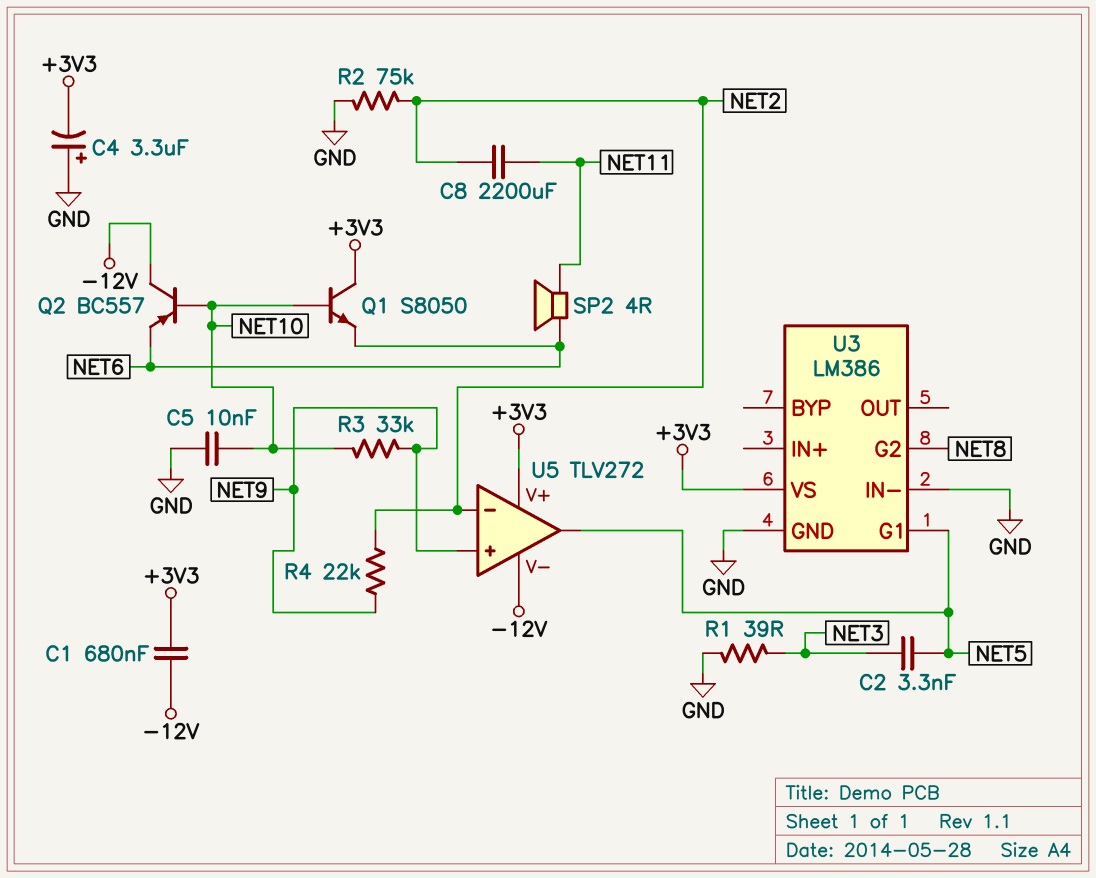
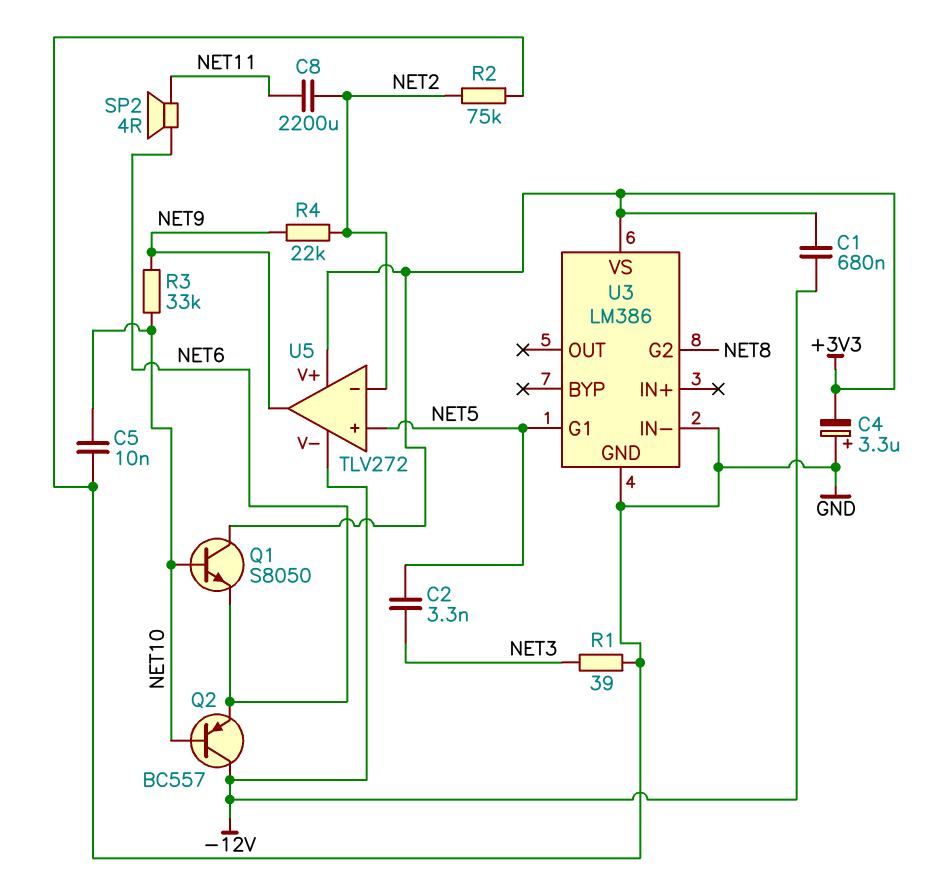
U5 pin in+: NET9 -> NET5
U5 pin out: NET5 -> NET9

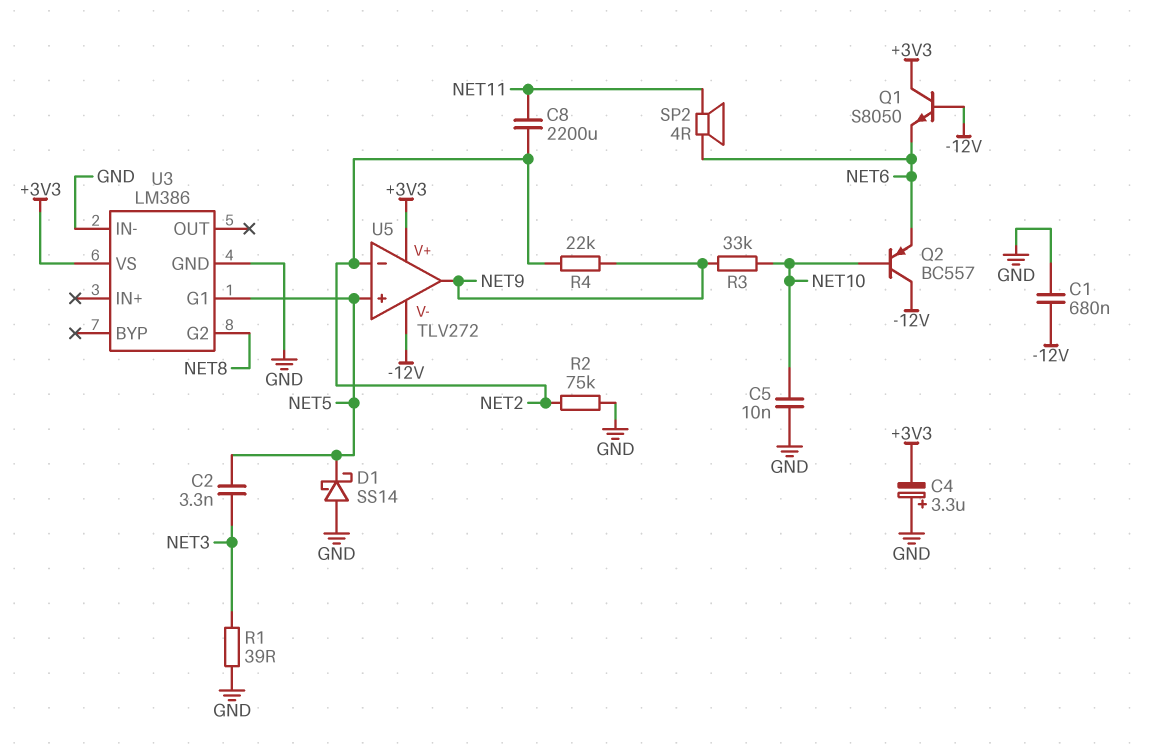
C1: 680nF (+3V3, -12V) -> 680nF (-12V, GND)
D1: none -> schottky SS14 (A GND, K NET5)
Q1: NPN S8050 (B NET10, C +3V3, E NET6) -> NPN S8050 (B -12V, C +3V3, E NET6)

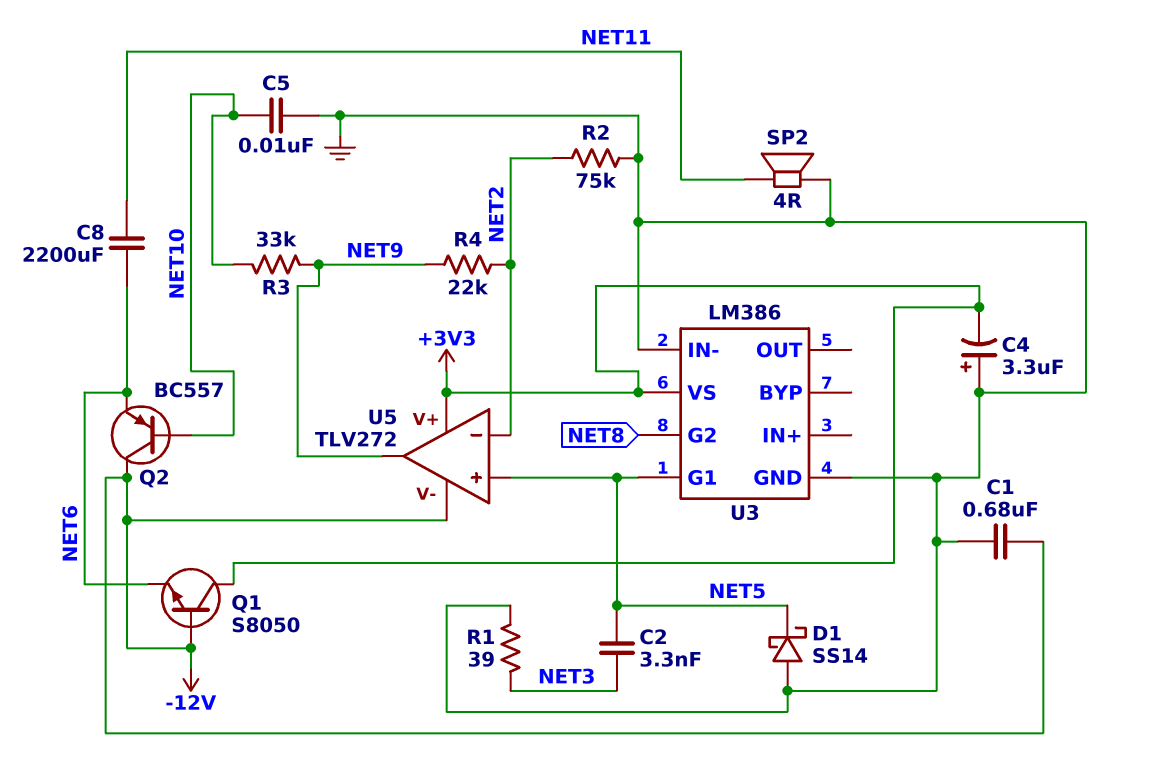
C8: 2200uF (NET2, NET11) -> 2200uF (NET6, NET11)
SP2: speaker 4R (NET6, NET11) -> speaker 4R (GND, NET11)

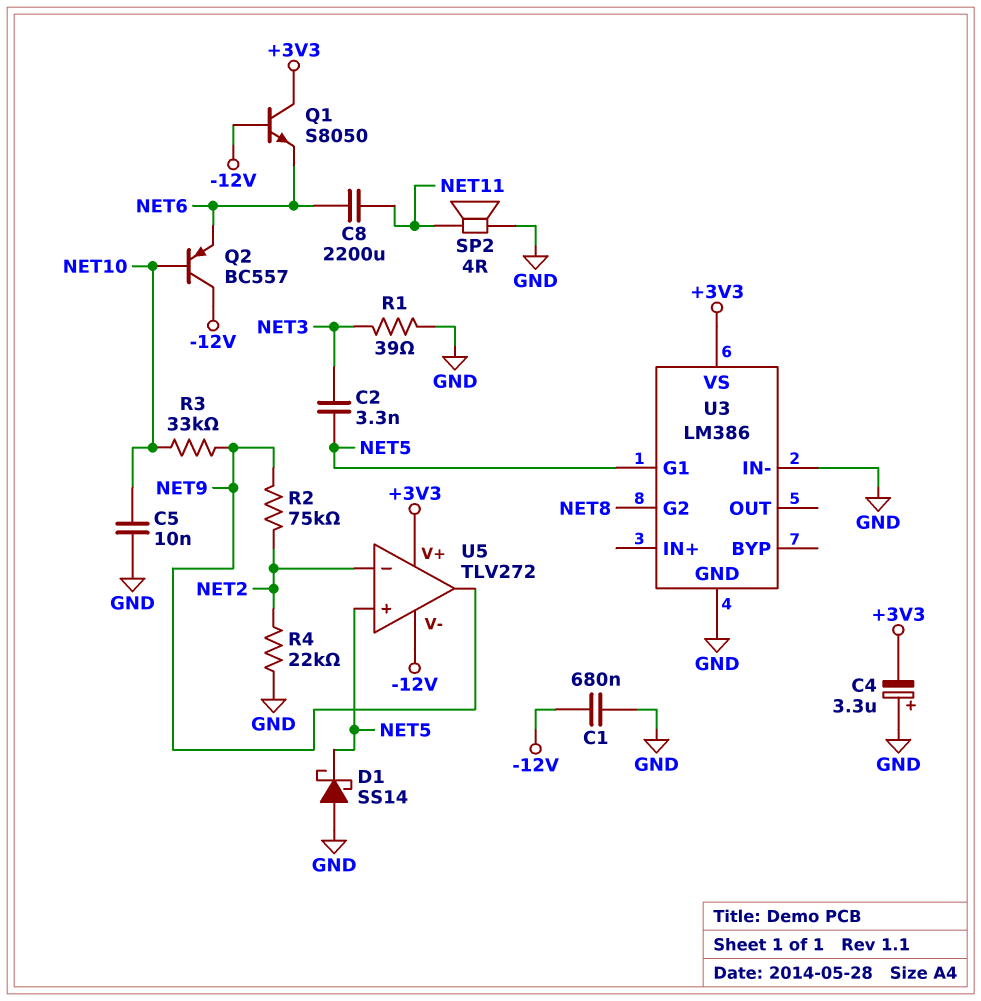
R2: 75k (GND, NET2) -> 75k (NET2, NET9)
R4: 22k (NET2, NET9) -> 22k (GND, NET2)

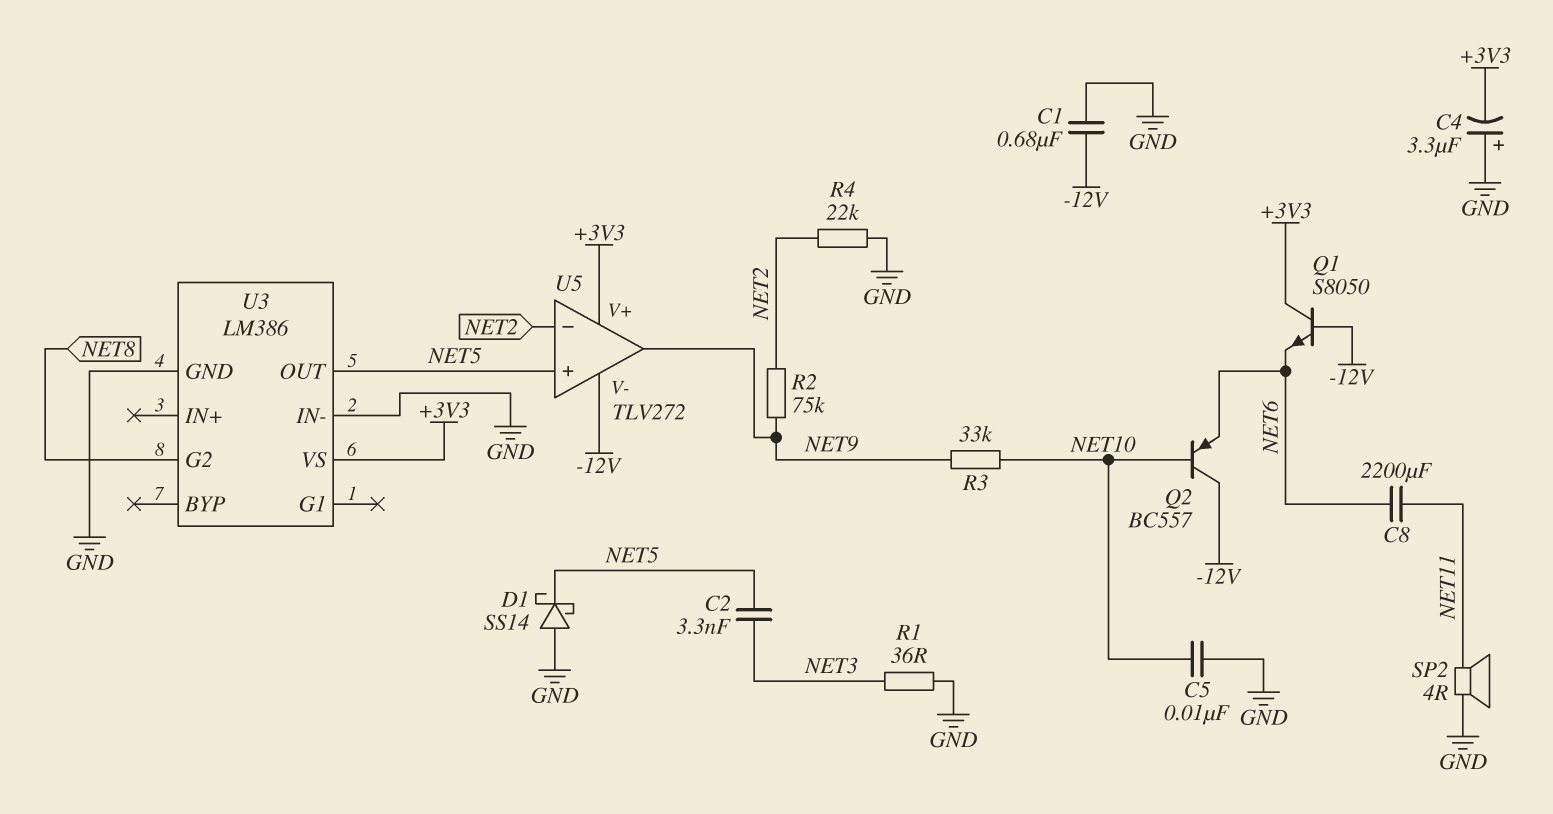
R1: 39 (GND, NET3) -> 36 (GND, NET3)
U3 pin G1: NET5 -> none
U3 pin OUT: none -> NET5

